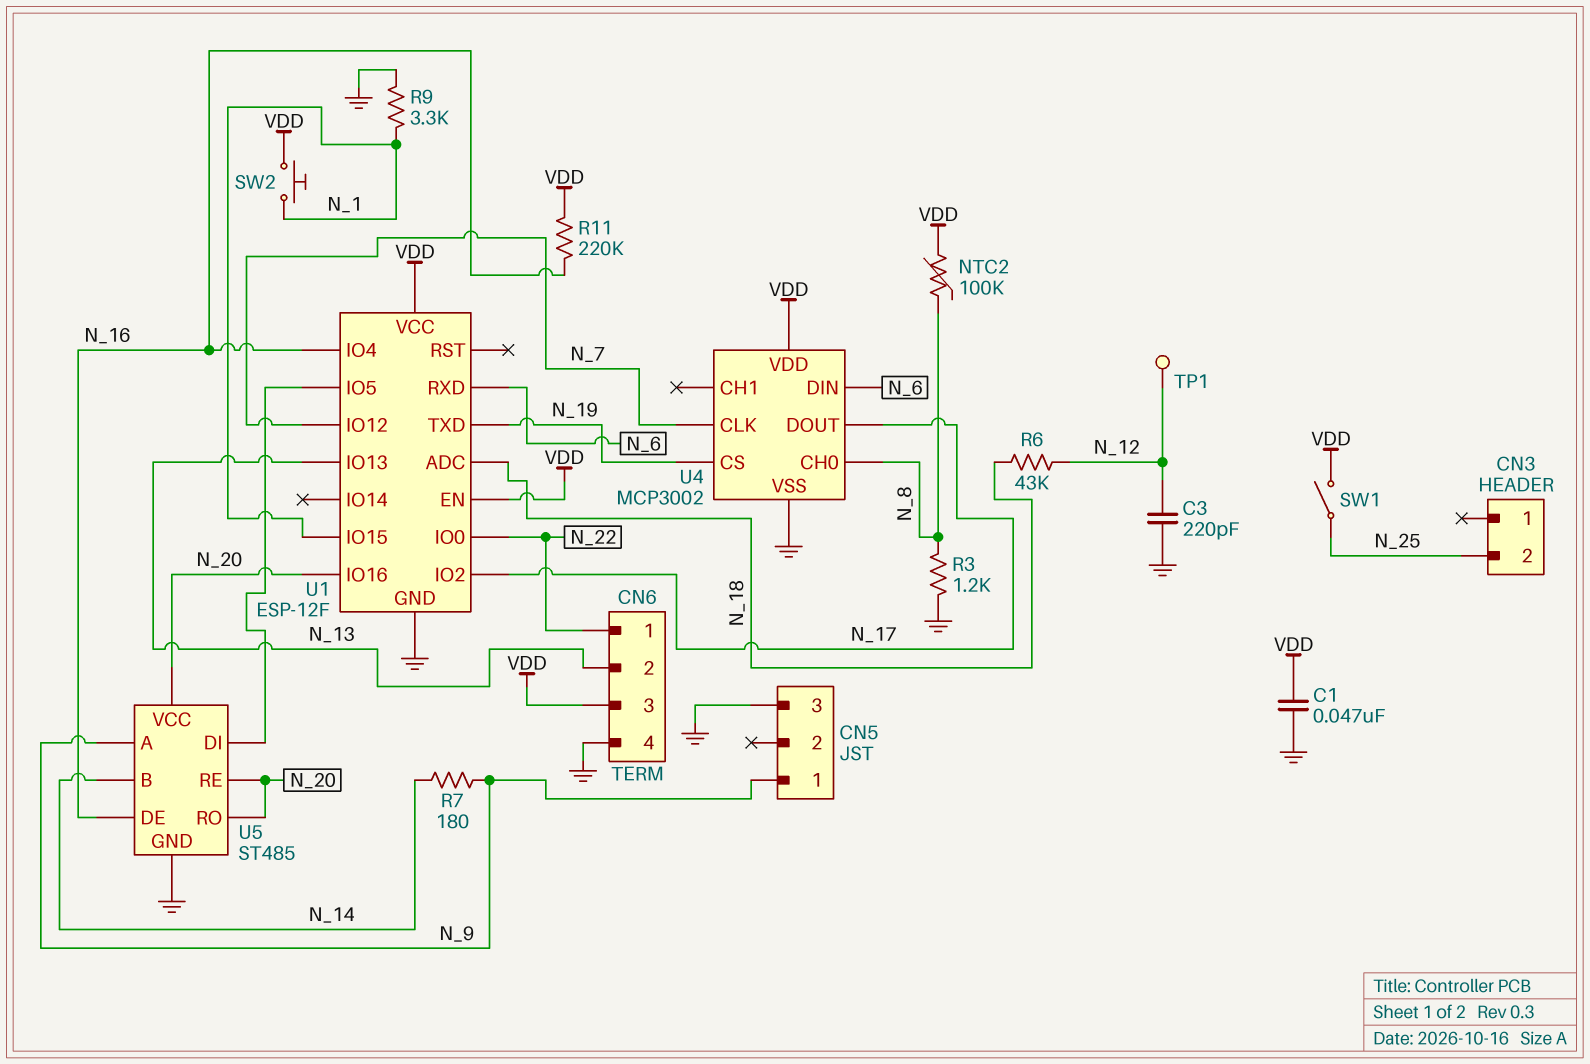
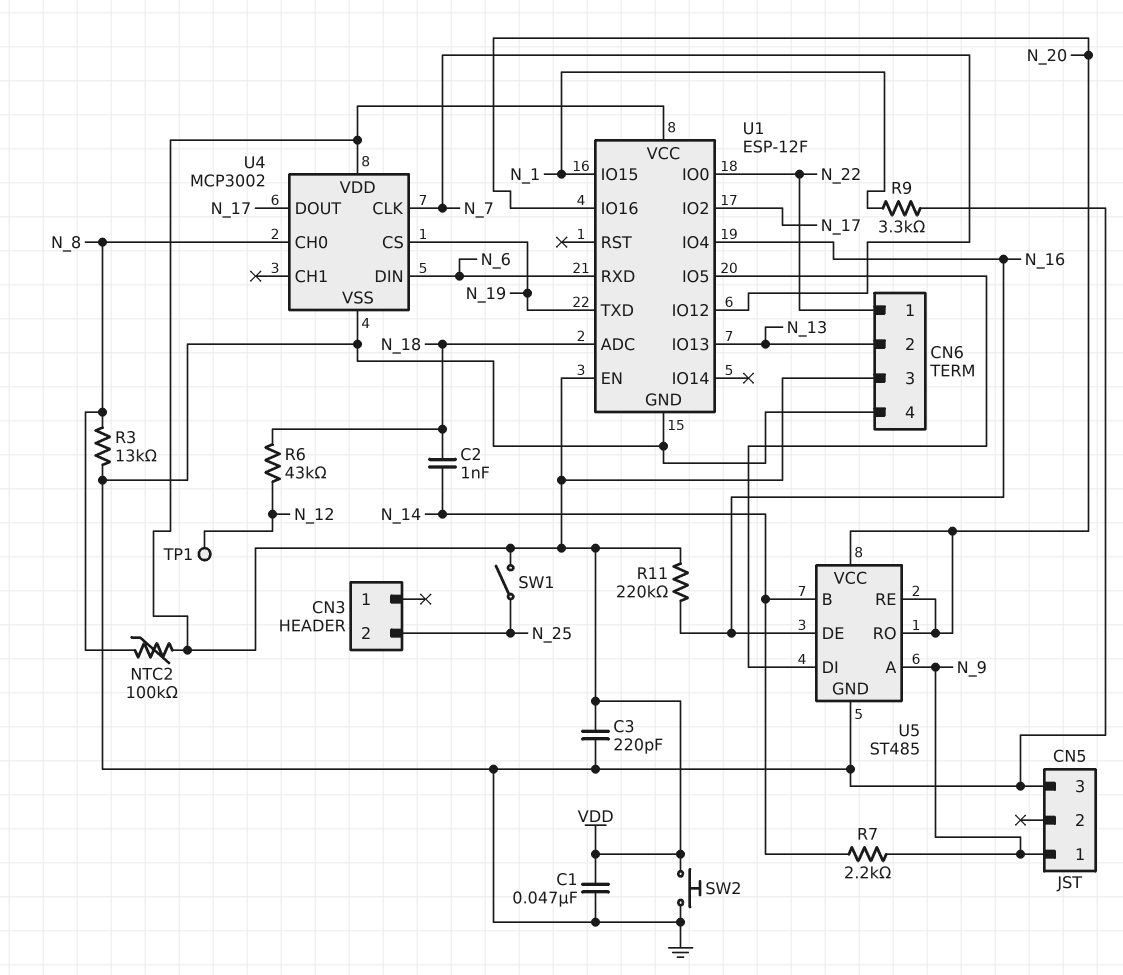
C2: none -> 1nF (N_14, N_18)
C3: 220pF (GND, N_12) -> 220pF (GND, VDD)
R3: 1.2k (GND, N_8) -> 13k (GND, N_8)
R7: 180 (N_9, N_14) -> 2.2k (N_9, N_14)
SW2: button (N_1, VDD) -> button (GND, VDD)

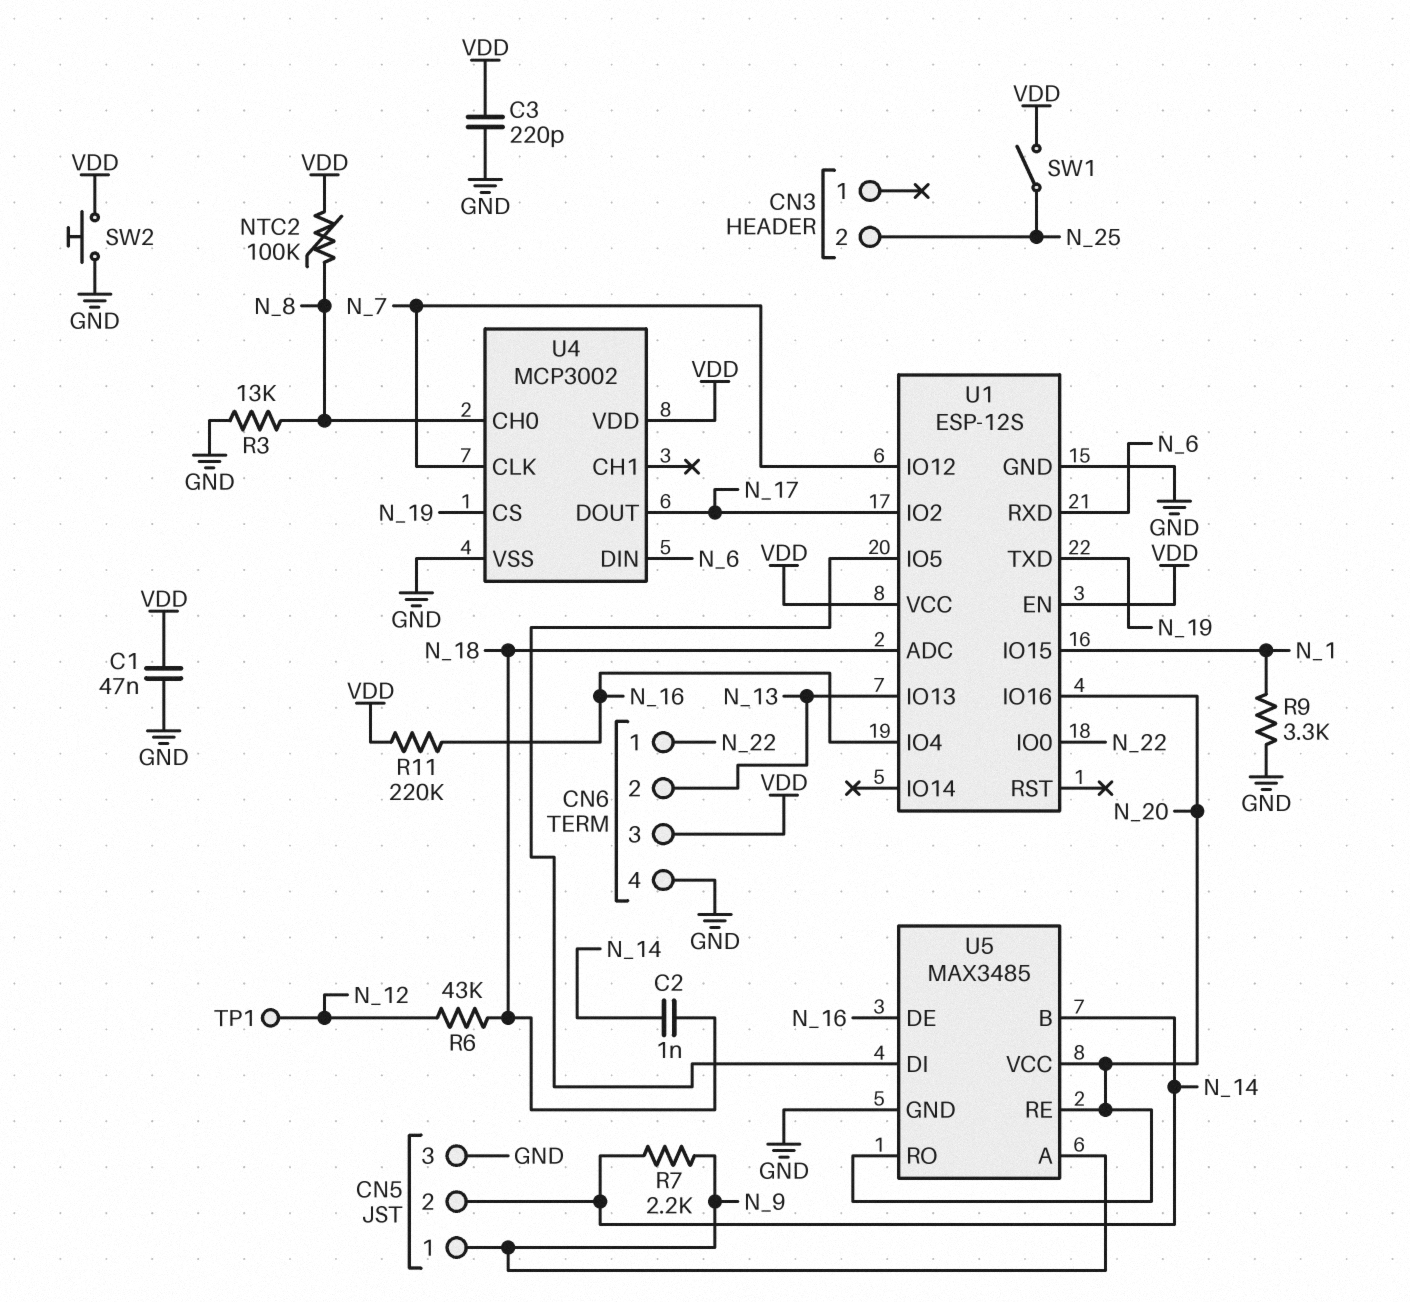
CN5 pin 2: none -> N_14
U1: ESP-12F -> ESP-12S
U5: ST485 -> MAX3485

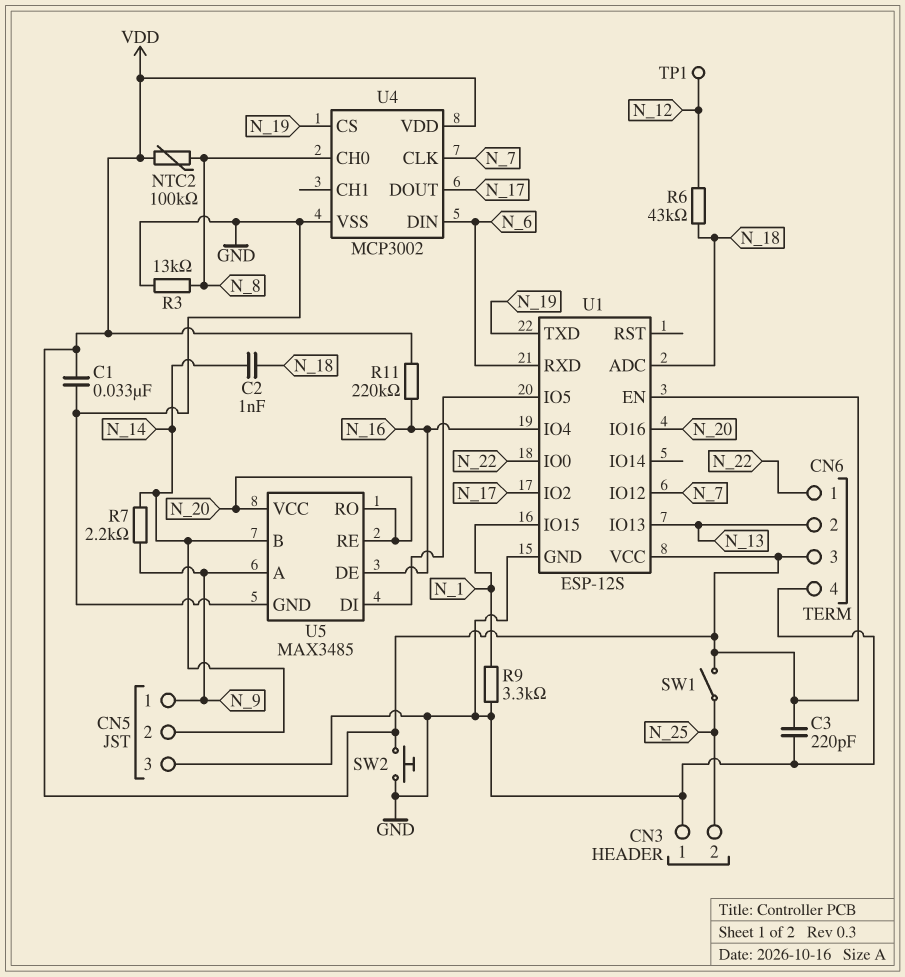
C1: 47nF (GND, VDD) -> 33nF (GND, VDD)
CN3 pin 1: none -> GND

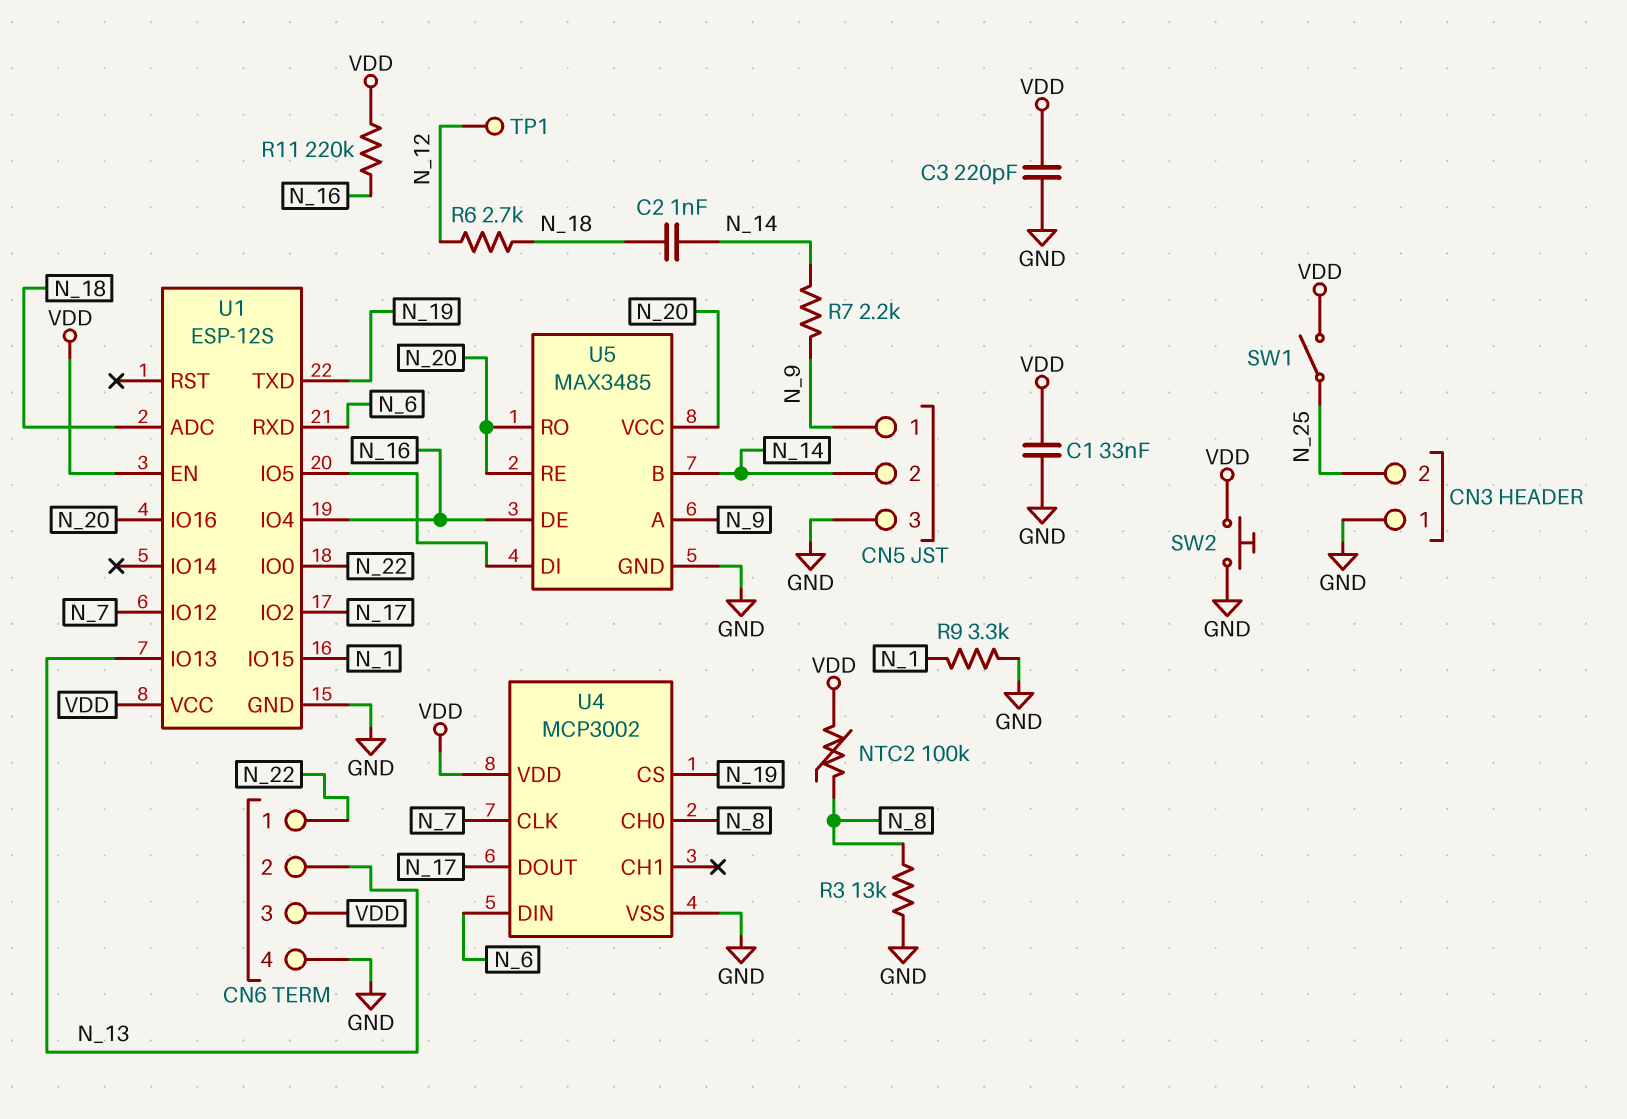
R6: 43k (N_12, N_18) -> 2.7k (N_12, N_18)

